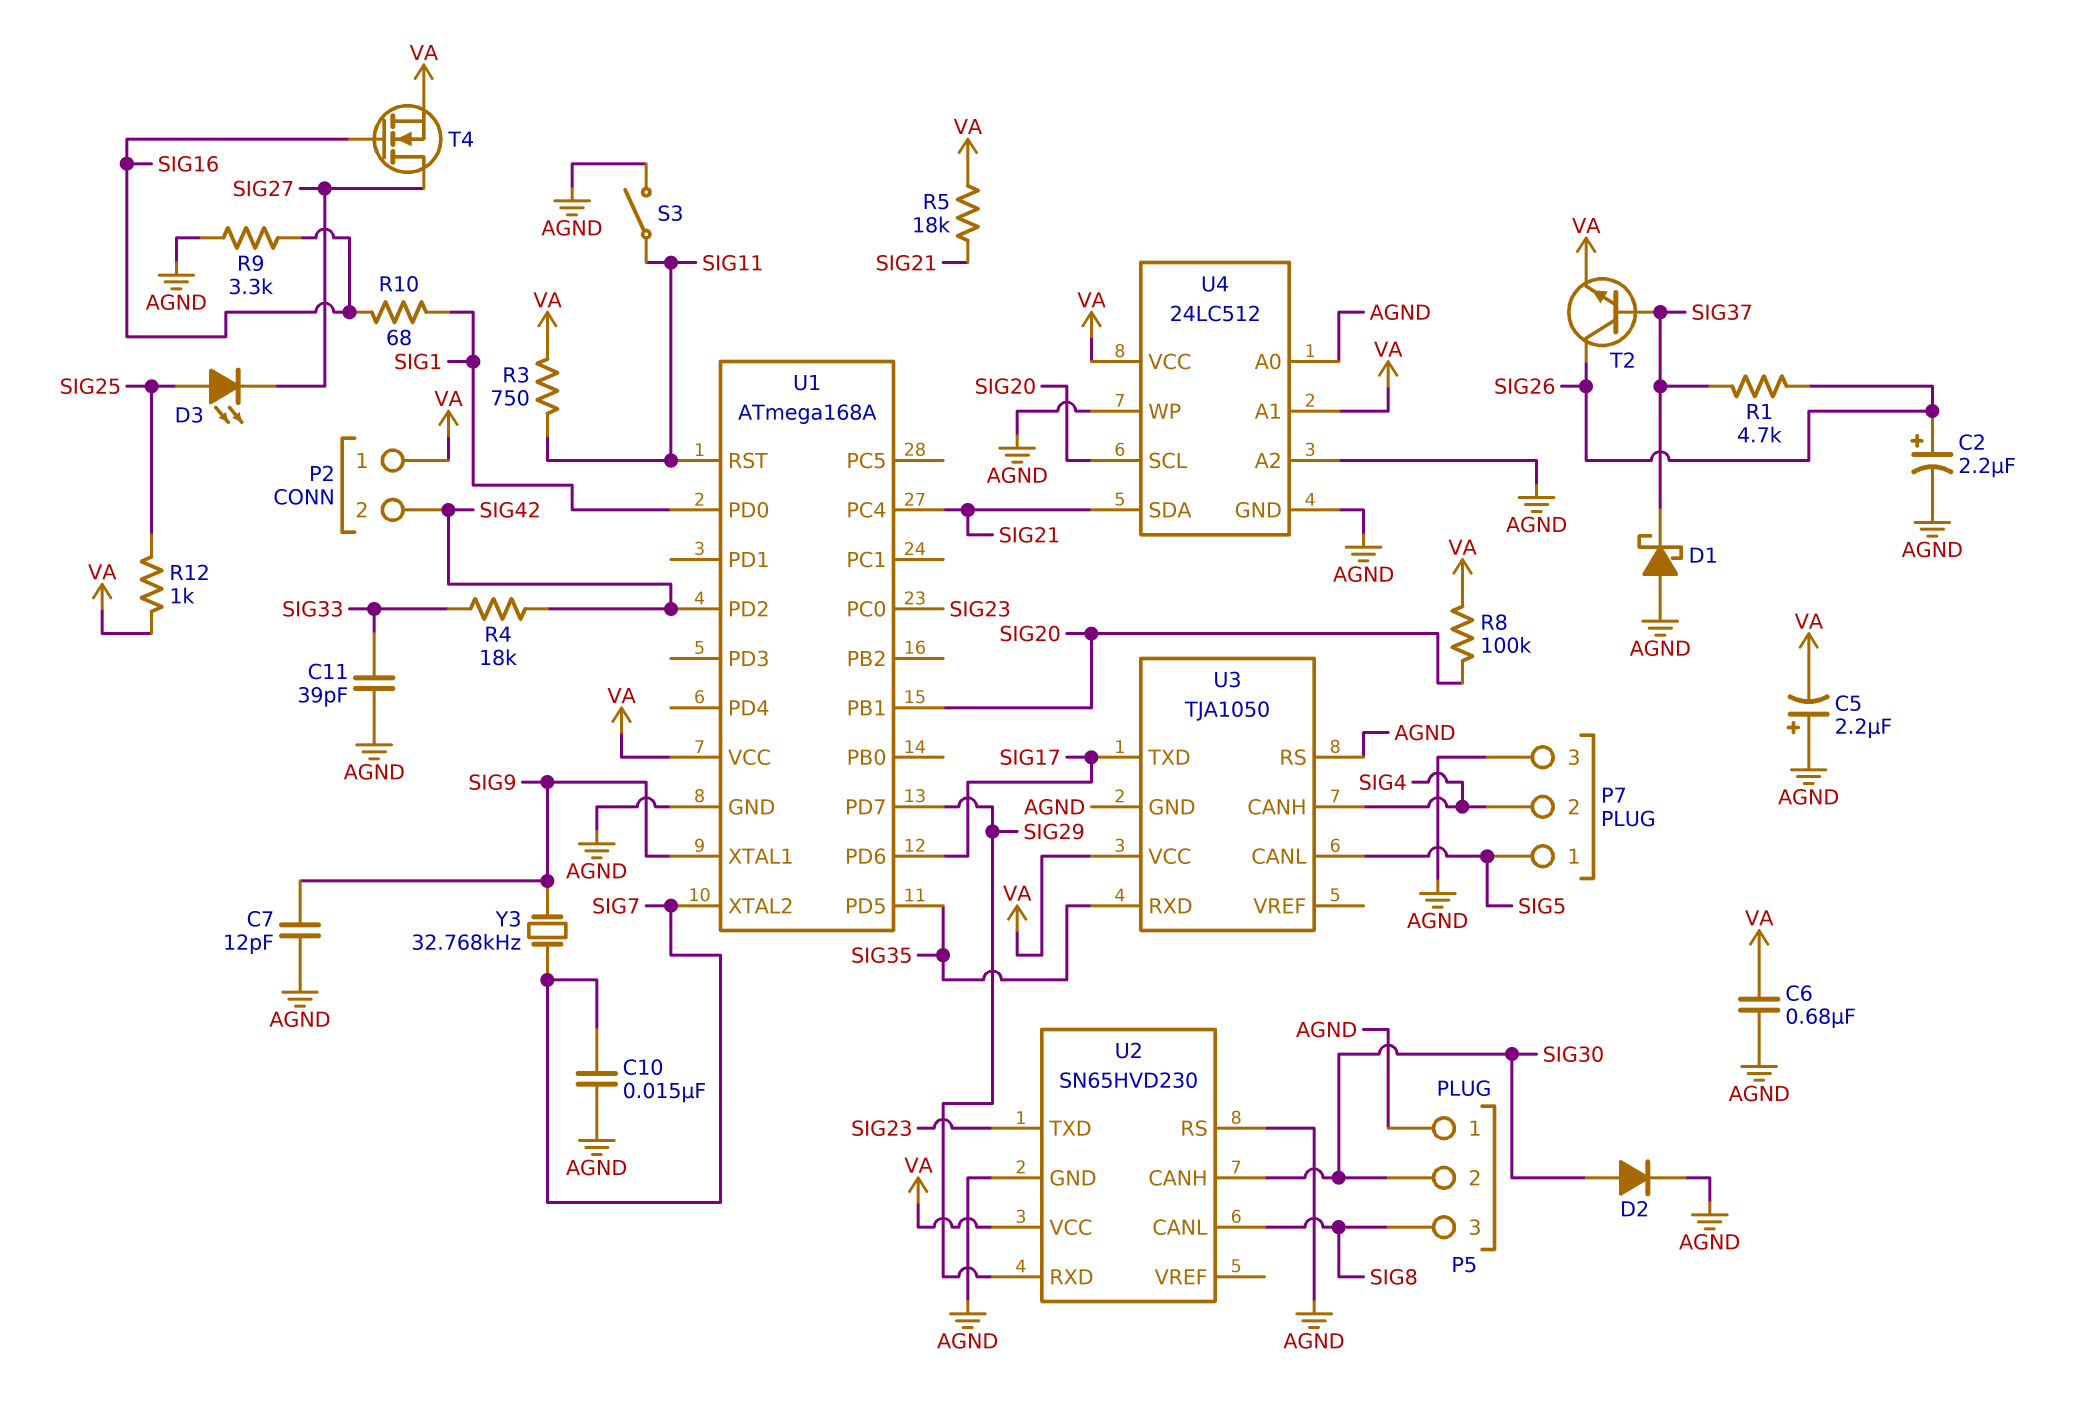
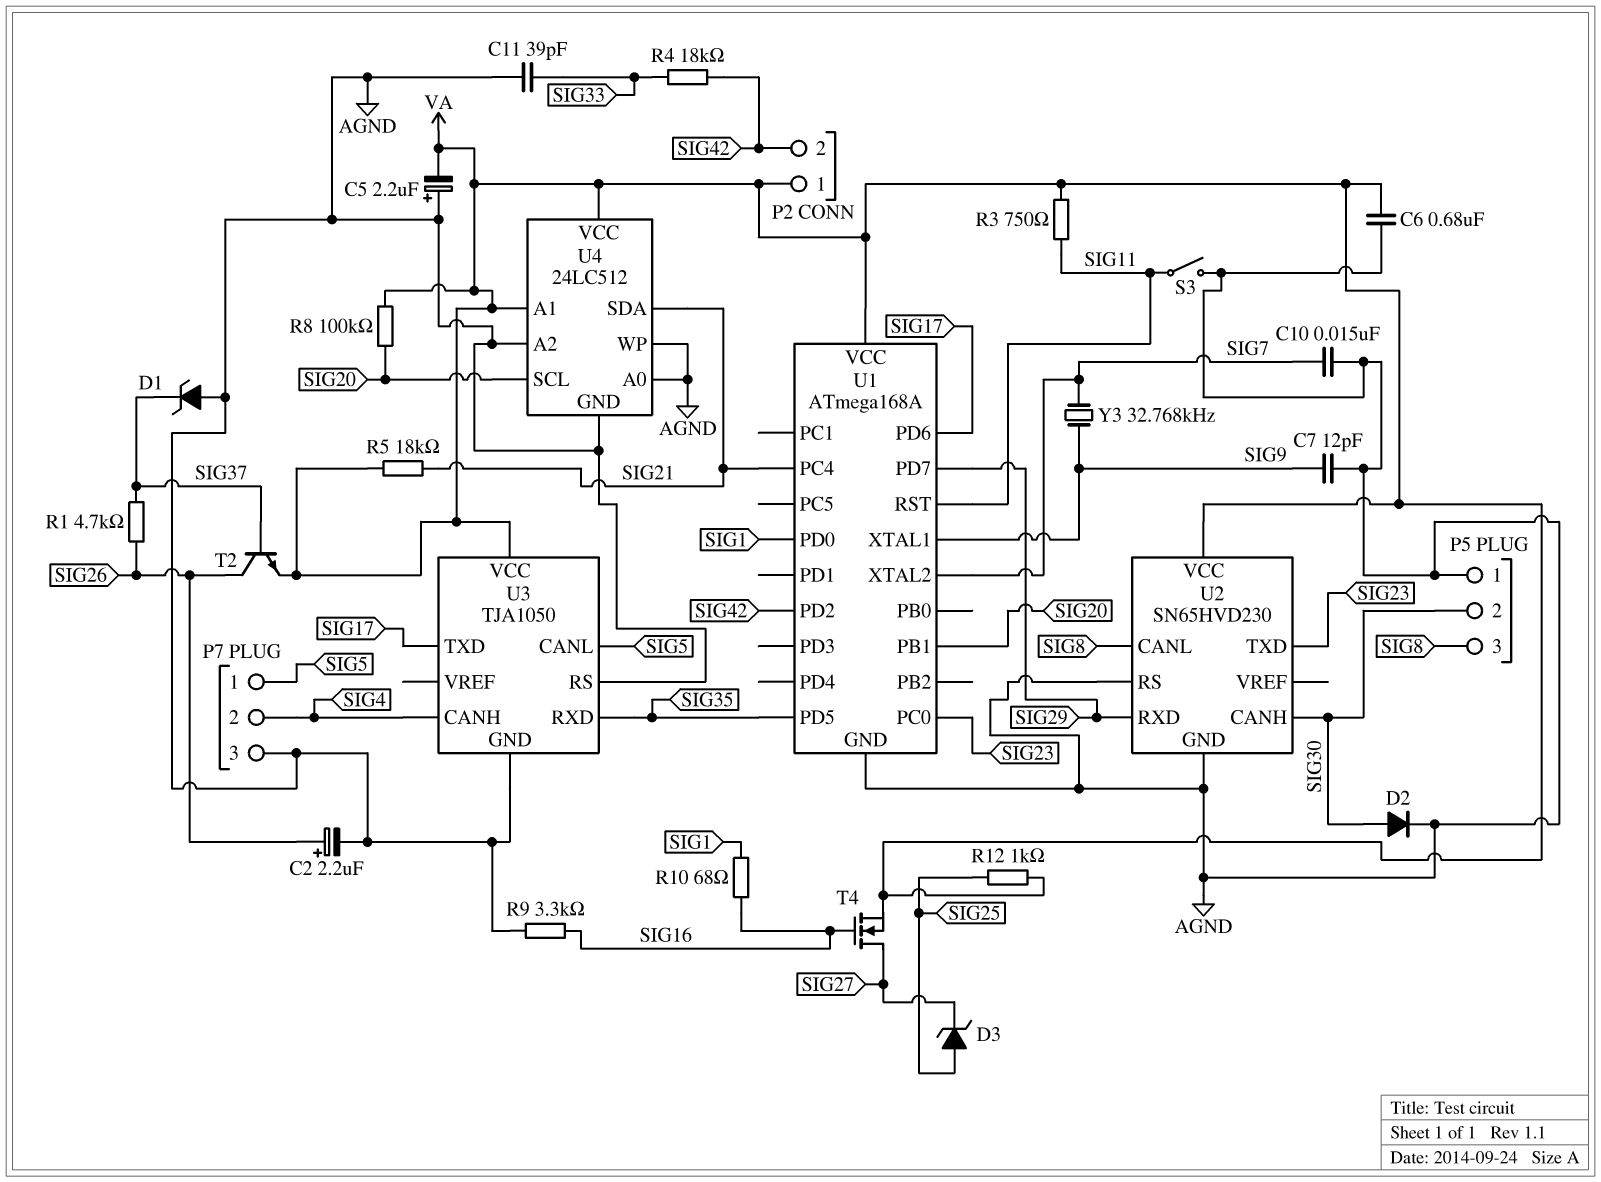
D1: schottky (A AGND, K SIG37) -> zener (A AGND, K SIG37)
D3: LED (A SIG25, K SIG27) -> zener (A SIG25, K SIG27)

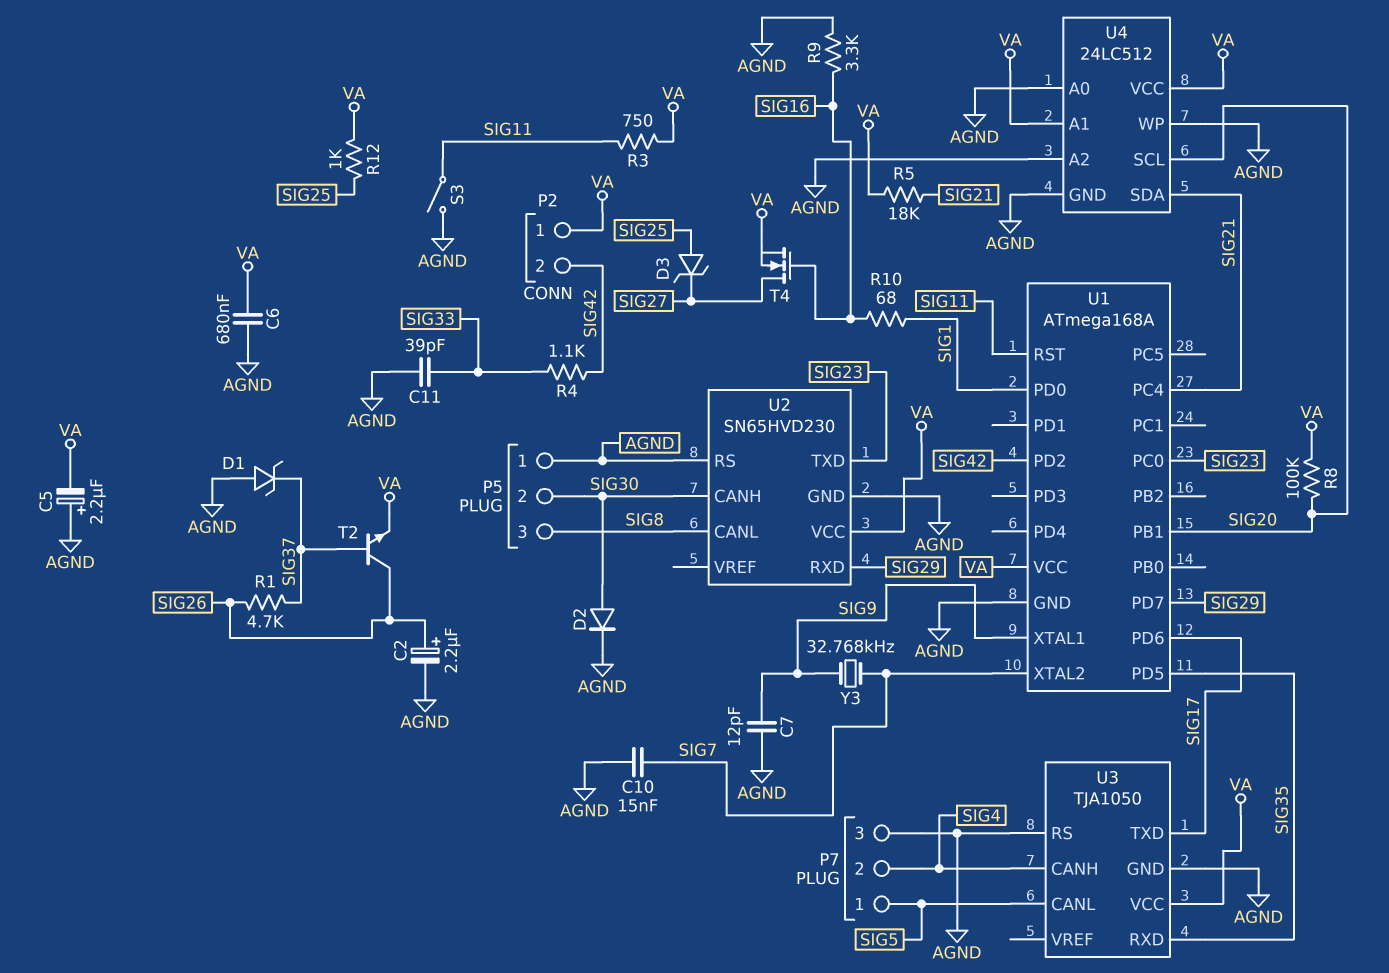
R4: 18k (SIG33, SIG42) -> 1.1k (SIG33, SIG42)

